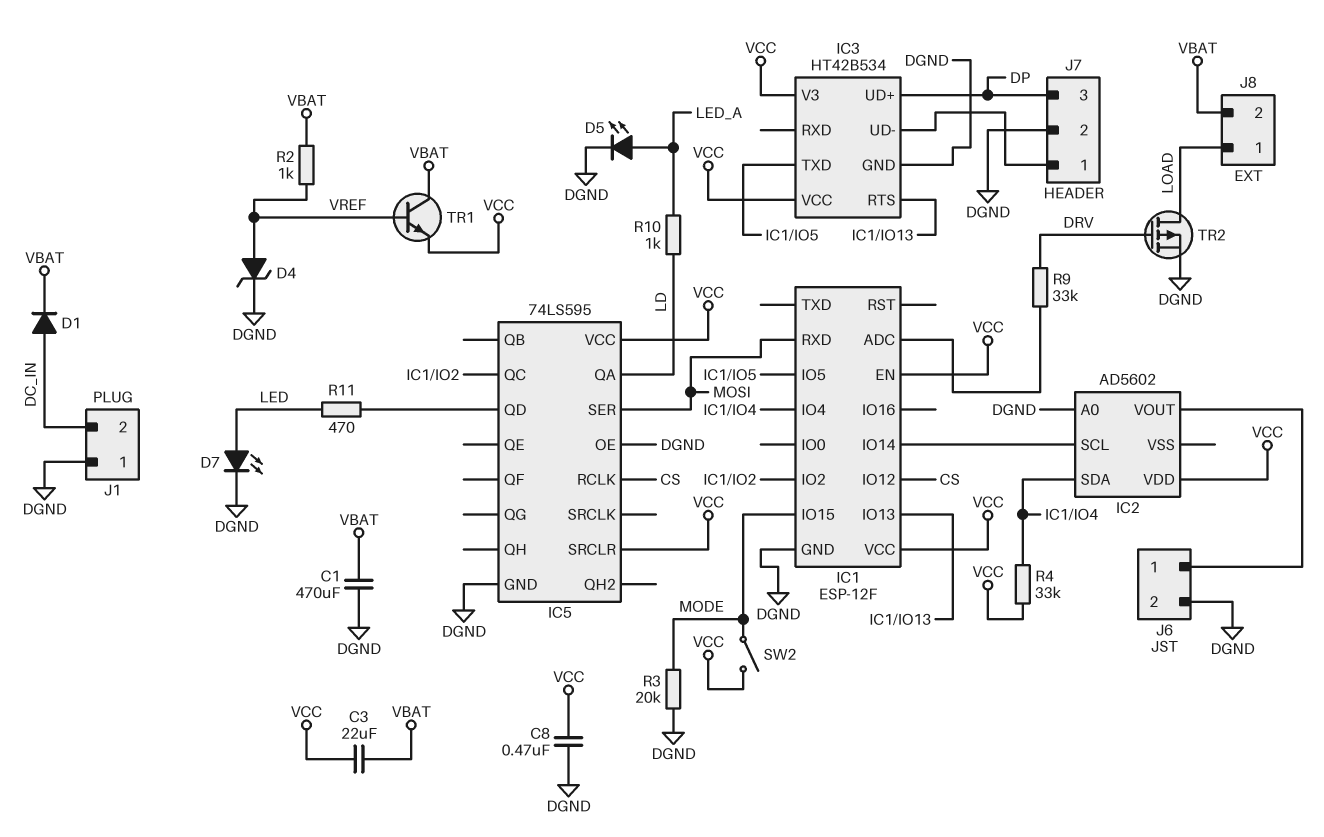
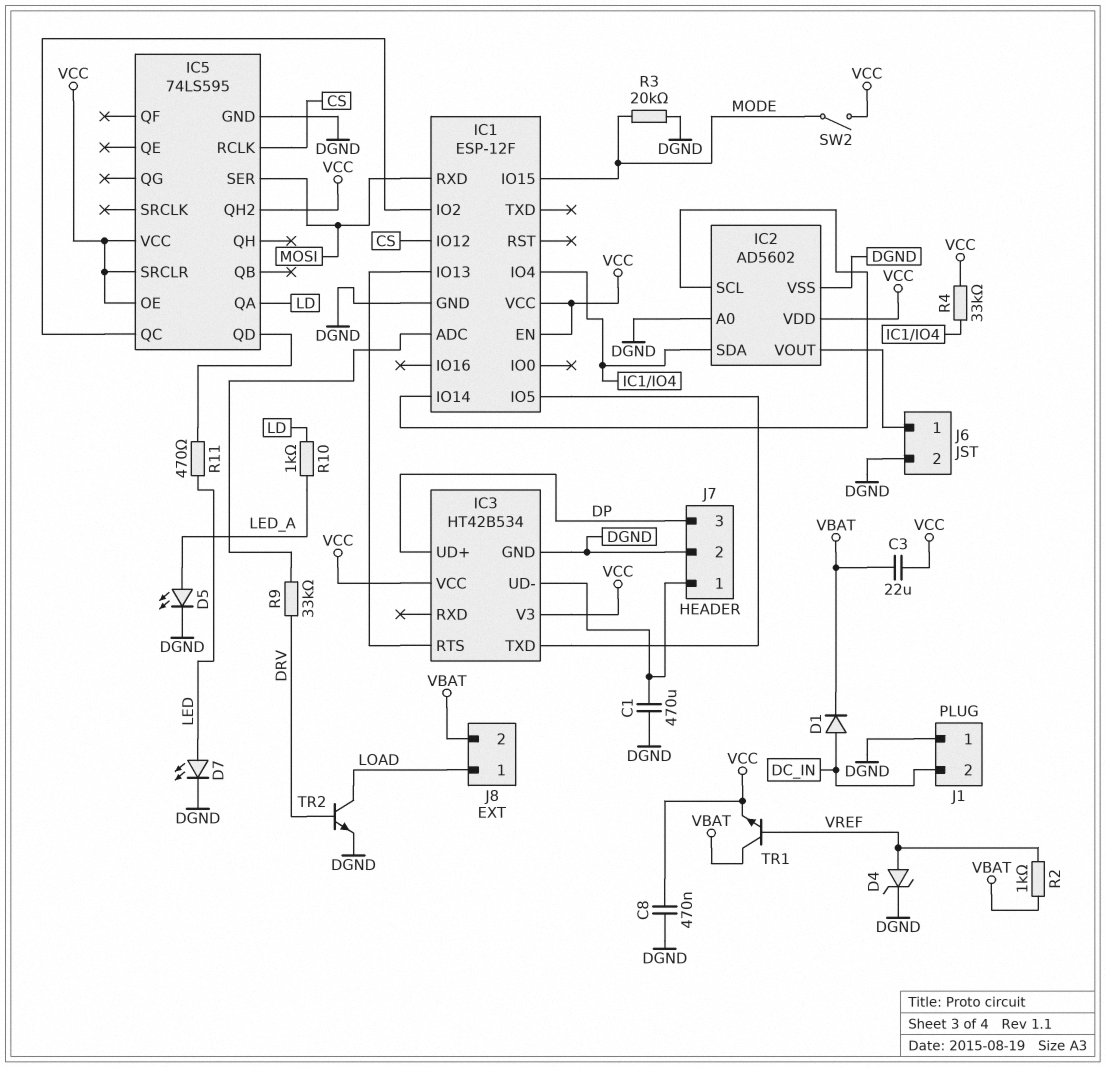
C1: 470uF (DGND, VBAT) -> 470uF (DGND, IC3/UD-)
IC2 pin VSS: none -> DGND
IC5 pin OE: DGND -> VCC
IC5 pin QH2: none -> VCC
TR2: PMOS (G DRV, D LOAD, S DGND) -> NPN (B DRV, C LOAD, E DGND)

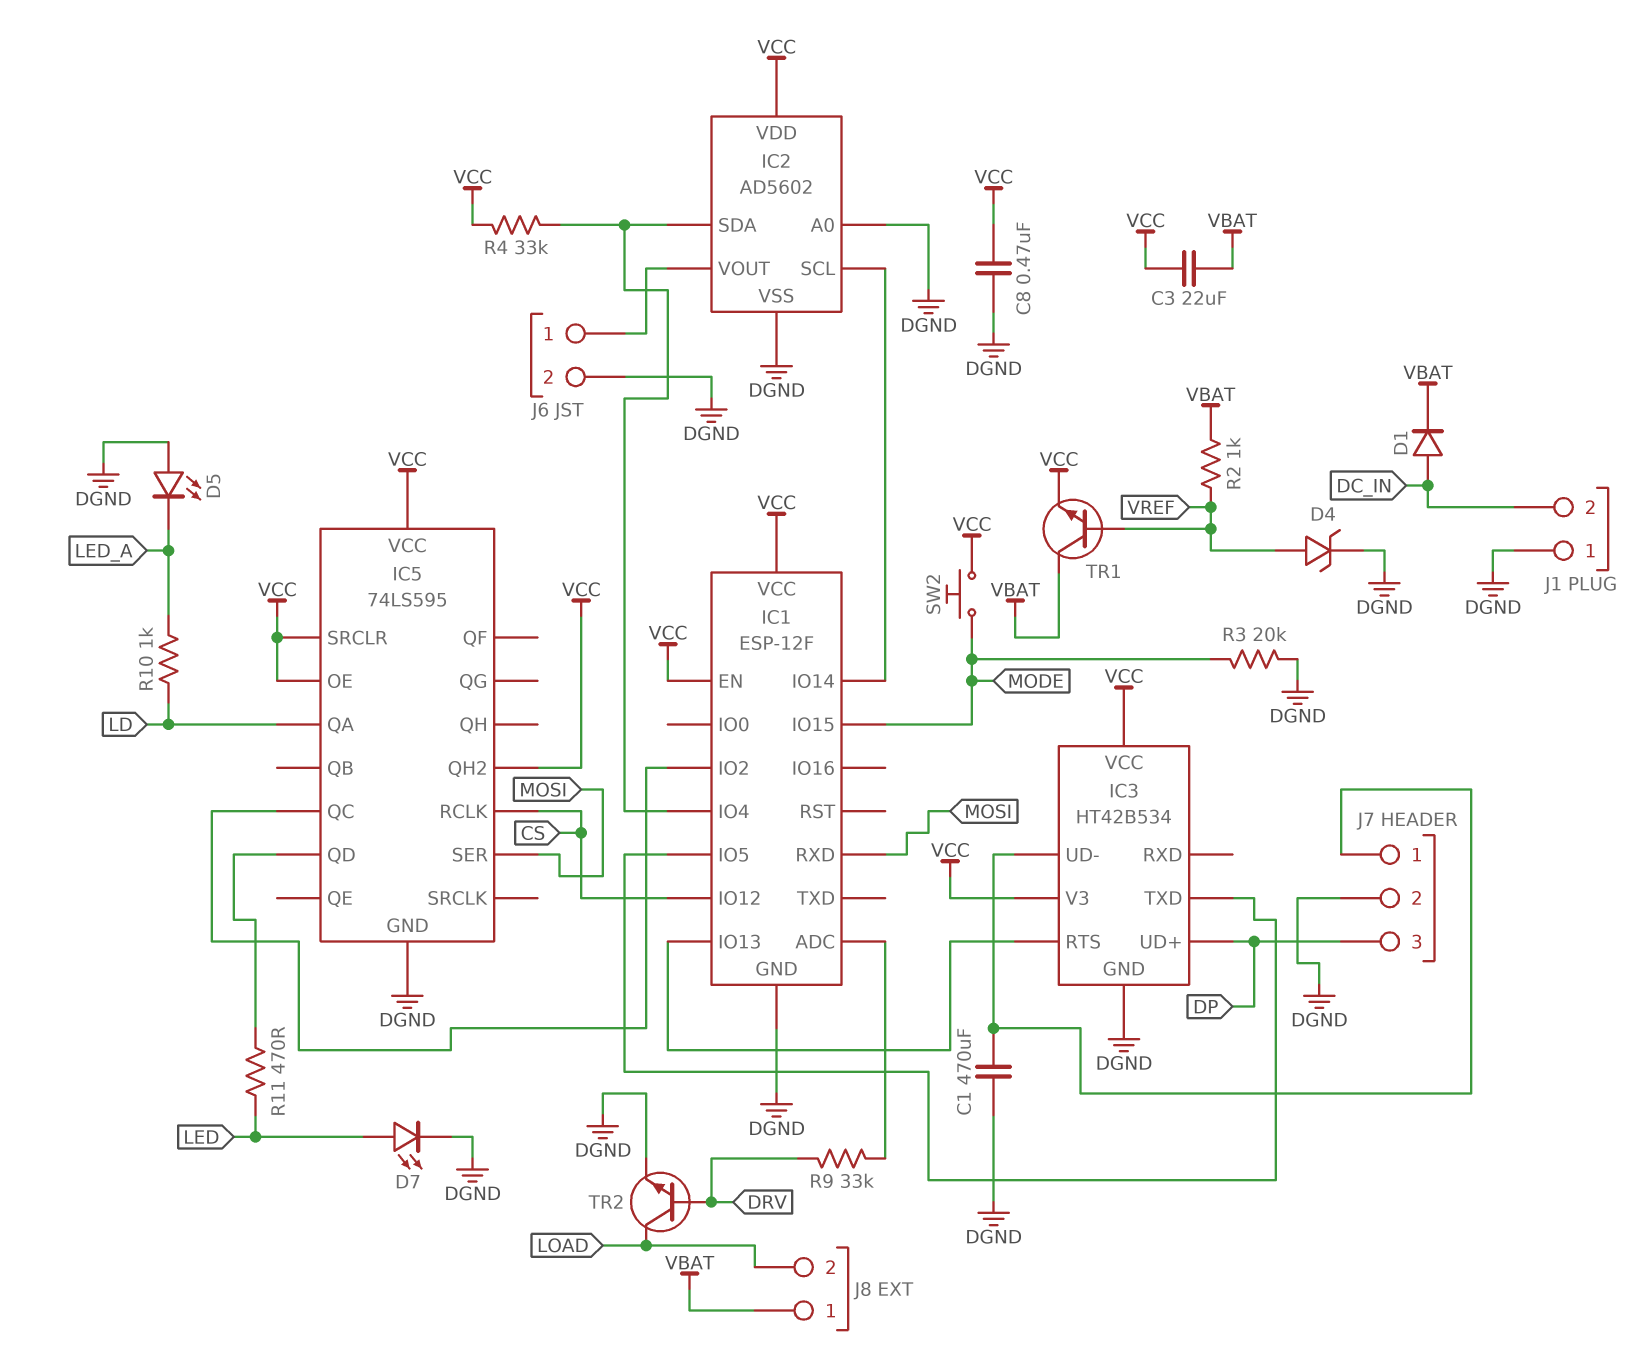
D5: LED (A LED_A, K DGND) -> LED (A DGND, K LED_A)
J8 pin 1: LOAD -> VBAT
J8 pin 2: VBAT -> LOAD
SW2: switch (MODE, VCC) -> button (MODE, VCC)

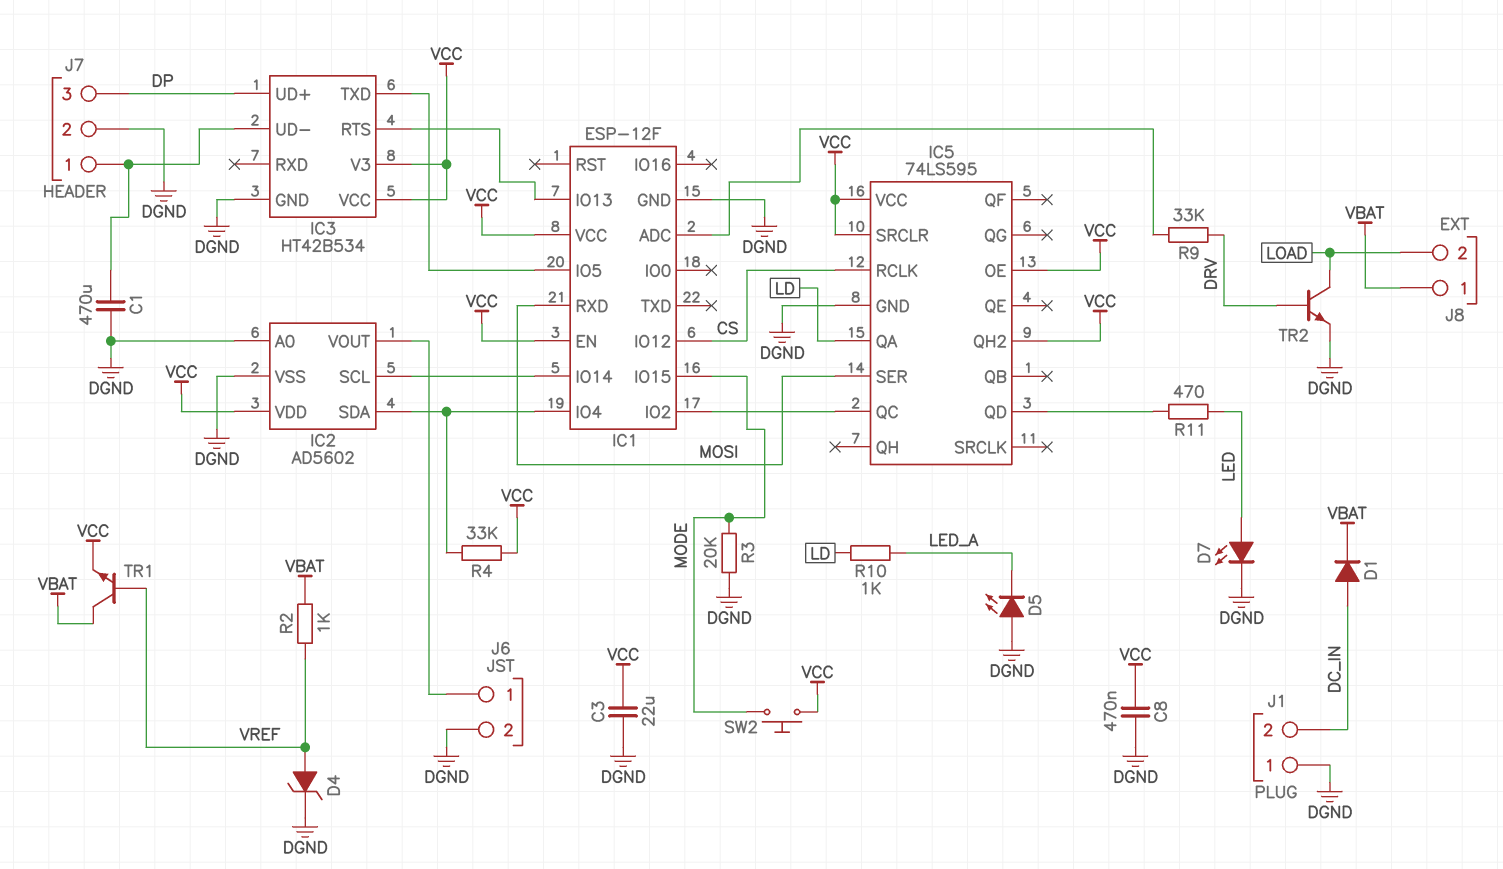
C3: 22uF (VBAT, VCC) -> 22uF (DGND, VCC)

